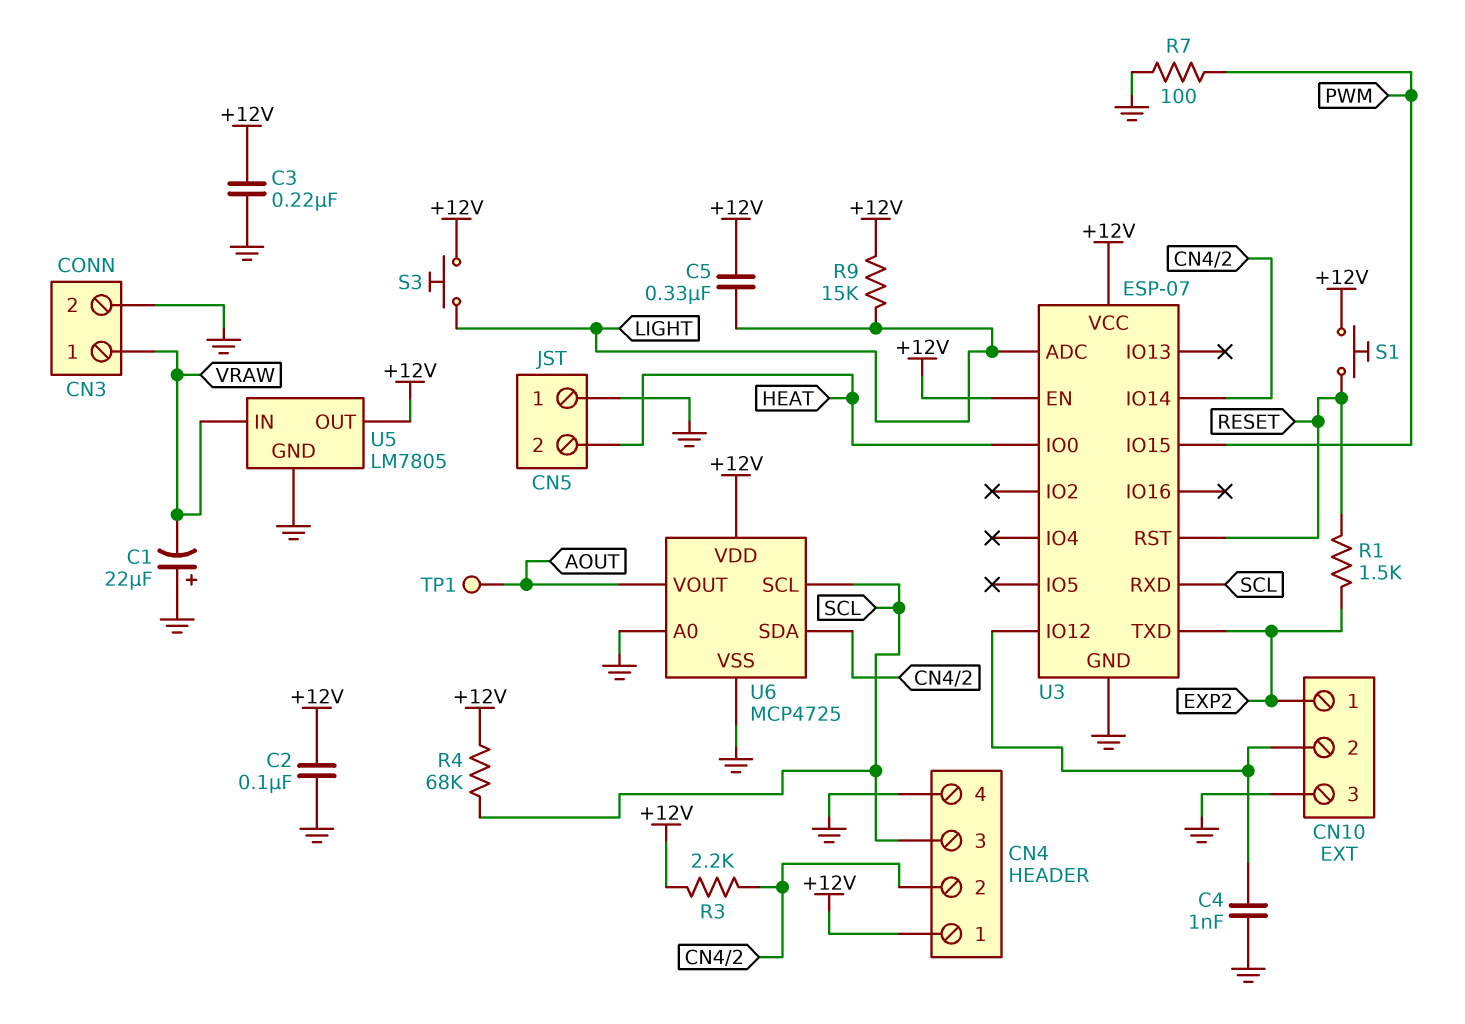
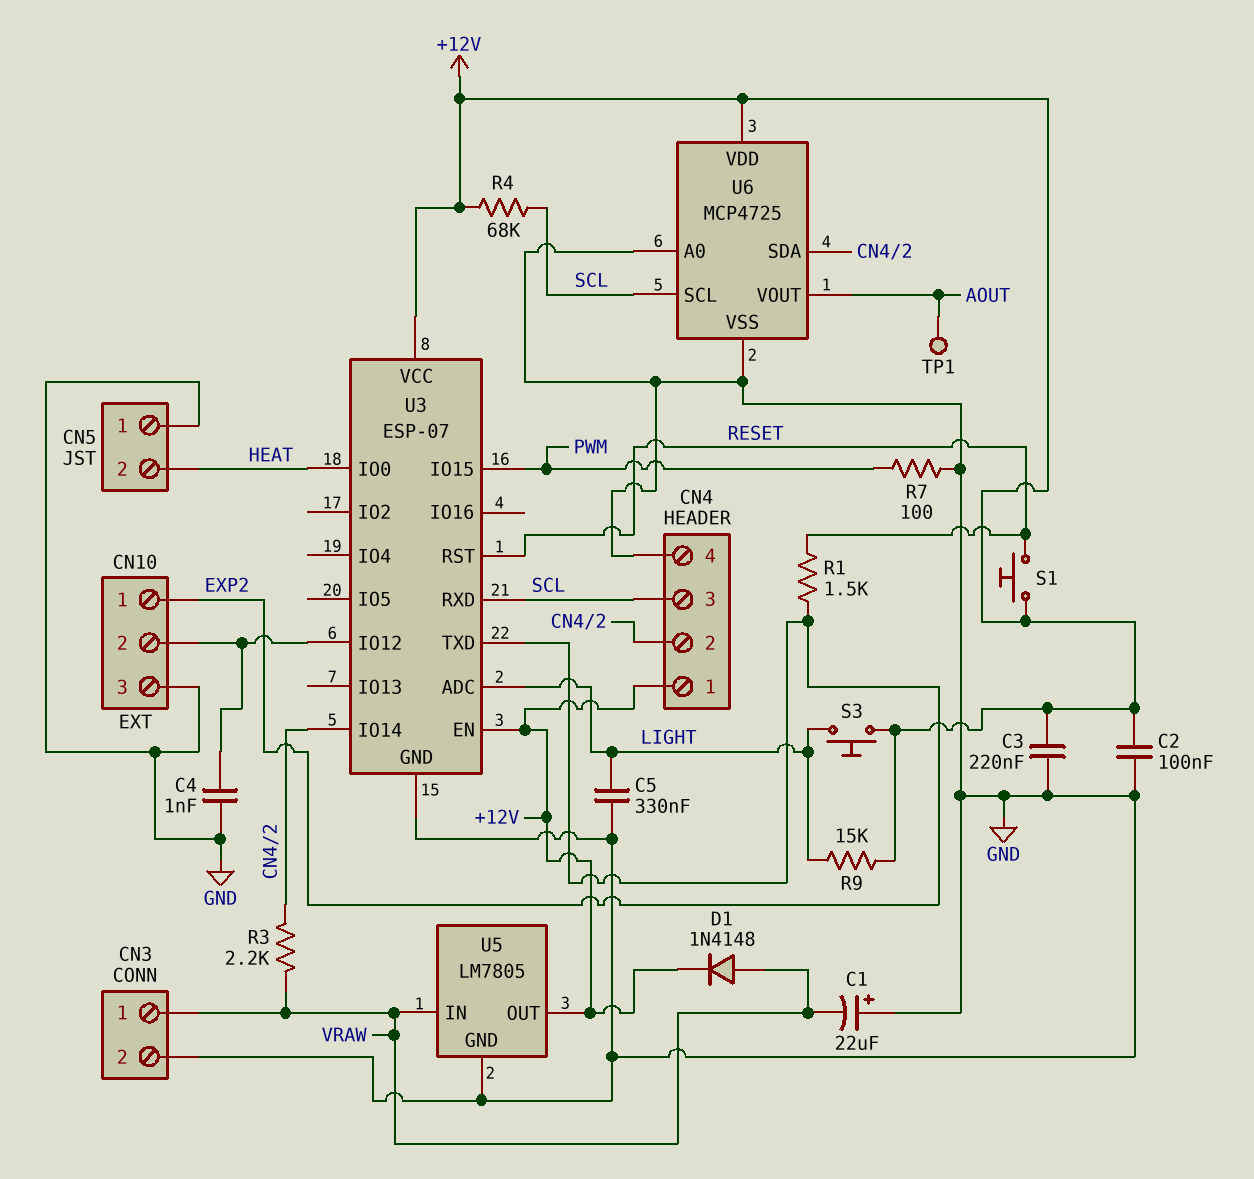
C5: 330nF (+12V, LIGHT) -> 330nF (GND, LIGHT)
D1: none -> diode 1N4148 (A VRAW, K +12V)
R3: 2.2k (+12V, CN4/2) -> 2.2k (CN4/2, VRAW)

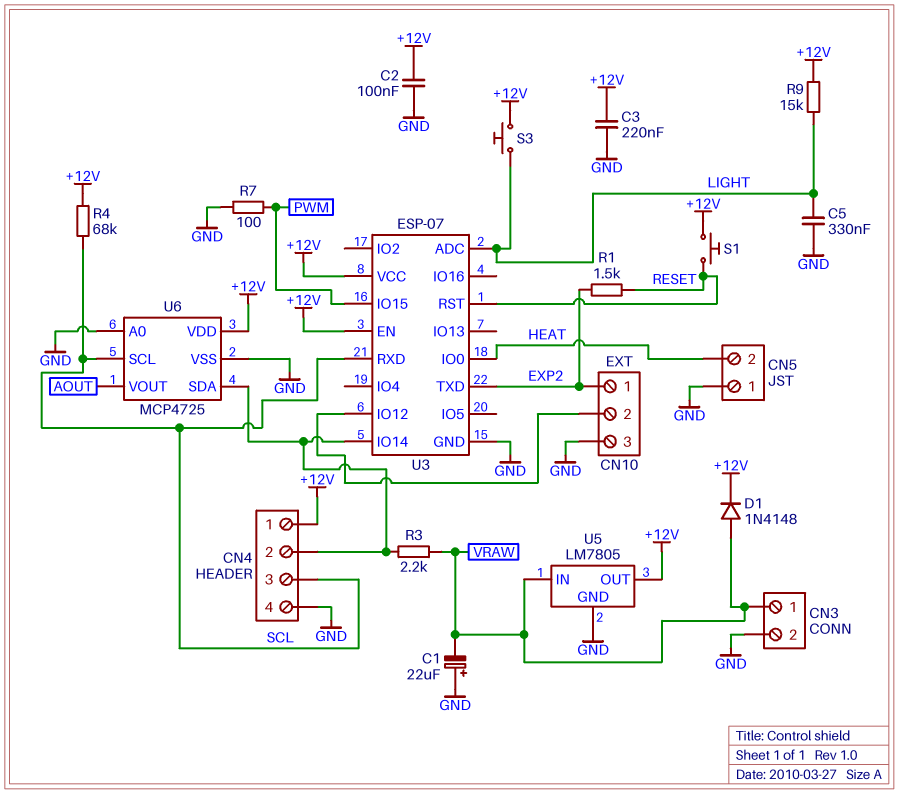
C4: 1nF (CN10/2, GND) -> none
TP1: test point (AOUT) -> none

